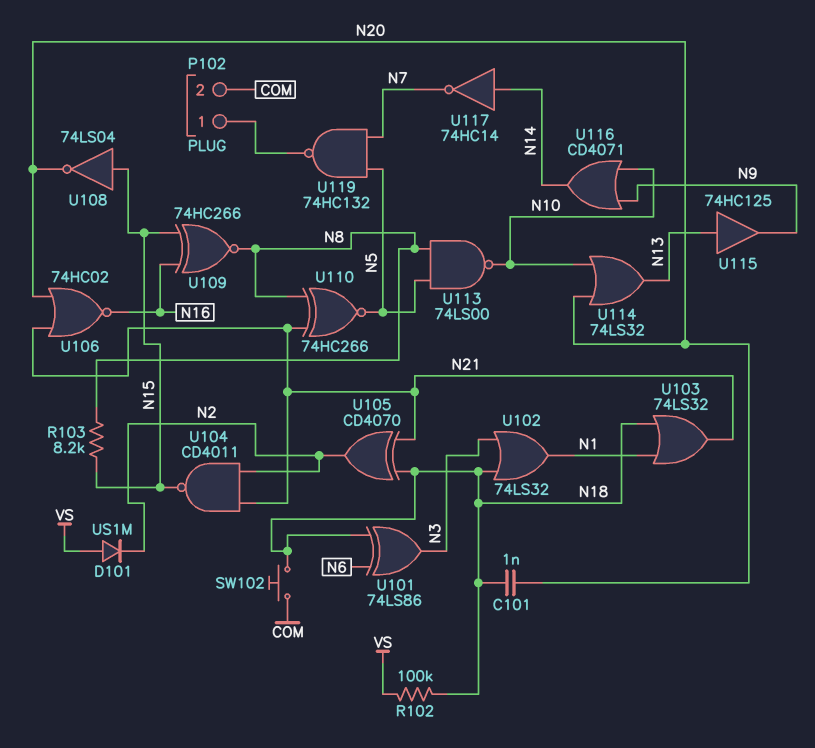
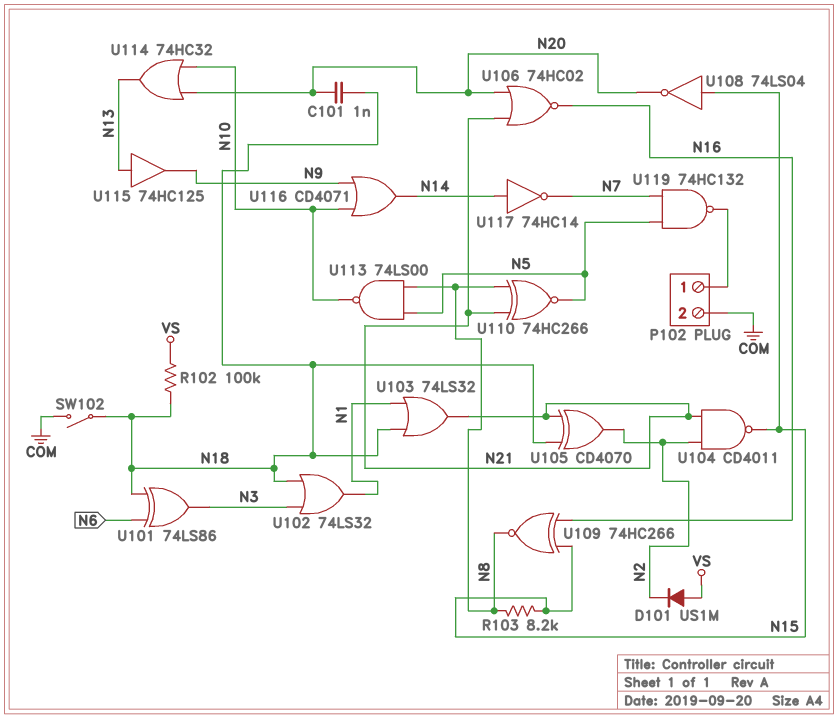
SW102: button (COM, N18) -> switch (COM, N18)
U114: OR 74LS32 (in N10, in N20, out N13) -> OR 74HC32 (in N10, in N20, out N13)

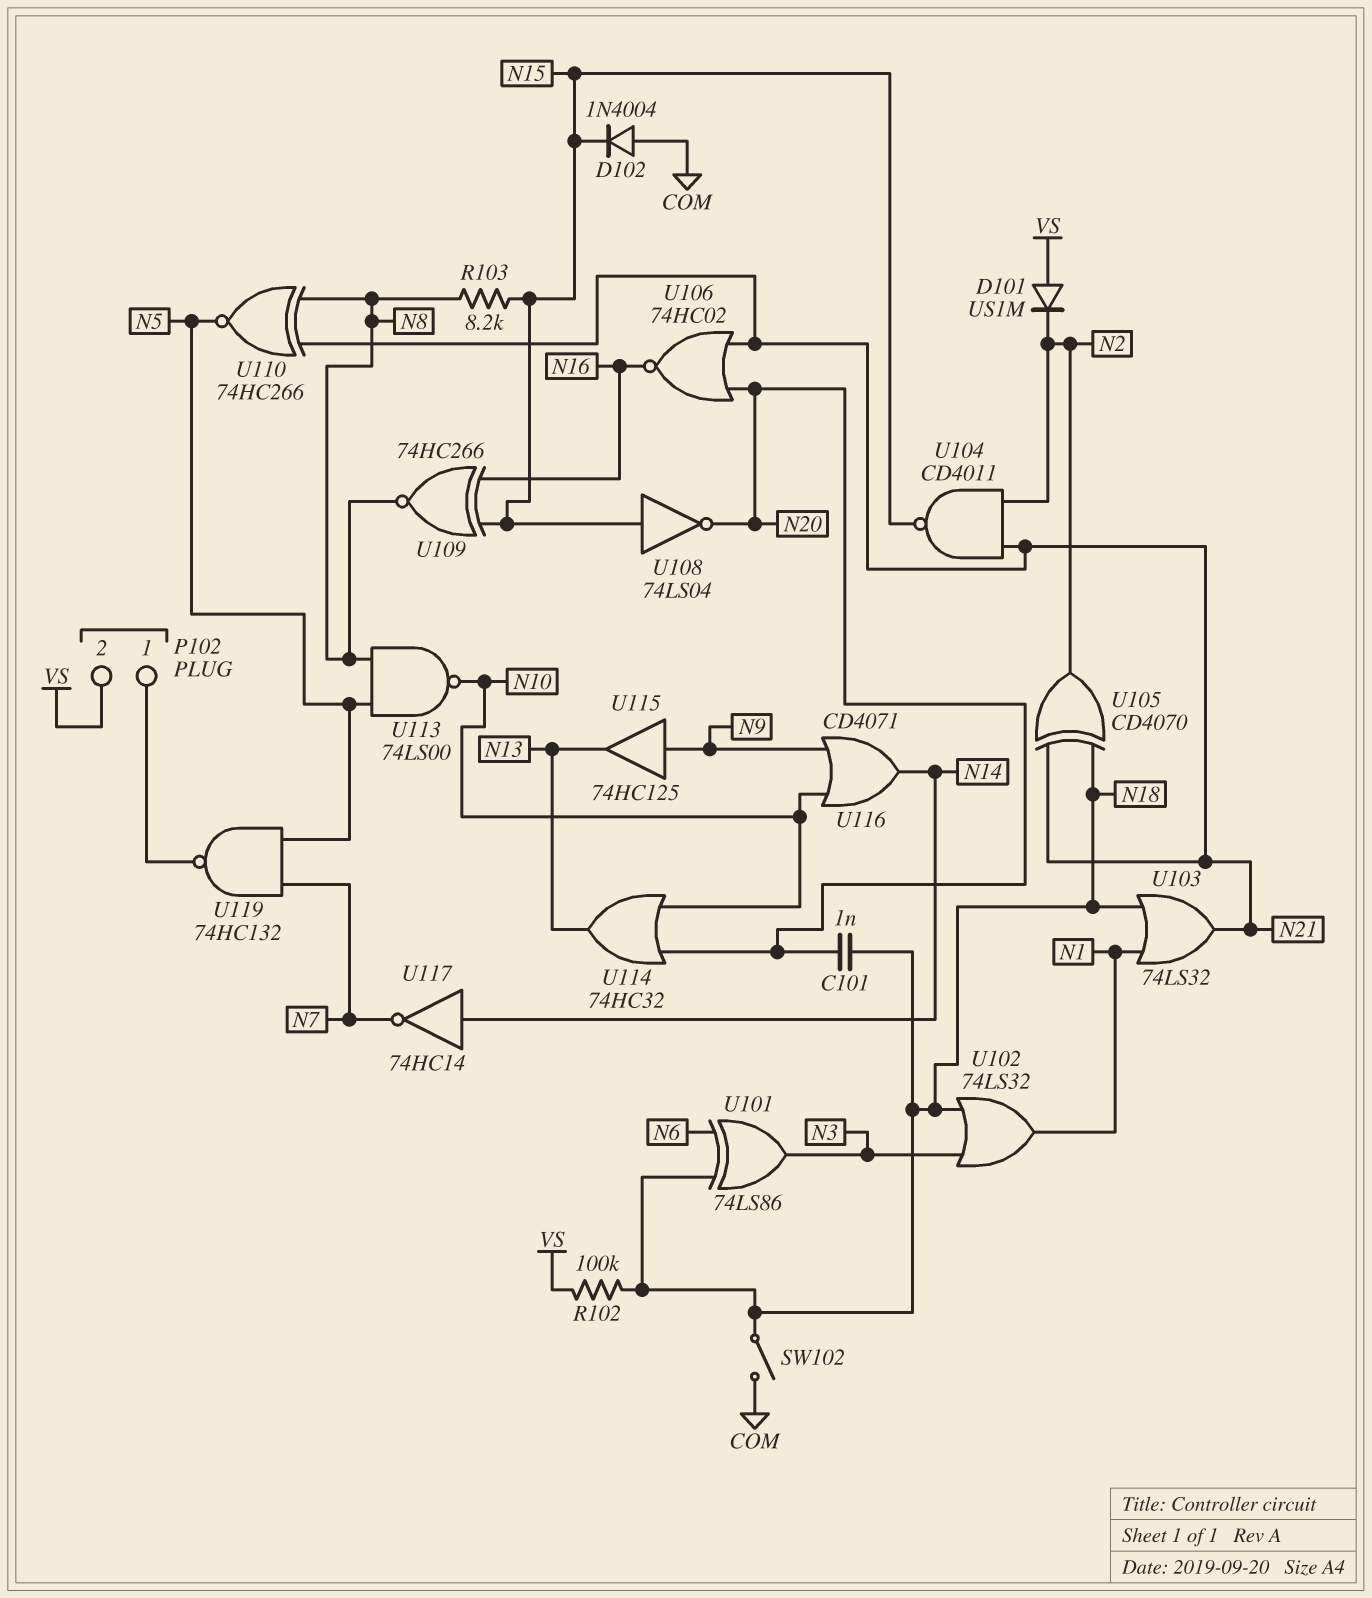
D102: none -> diode 1N4004 (A COM, K N15)
P102 pin 2: COM -> VS
U115: buffer 74HC125 (in N13, out N9) -> buffer 74HC125 (in N9, out N13)

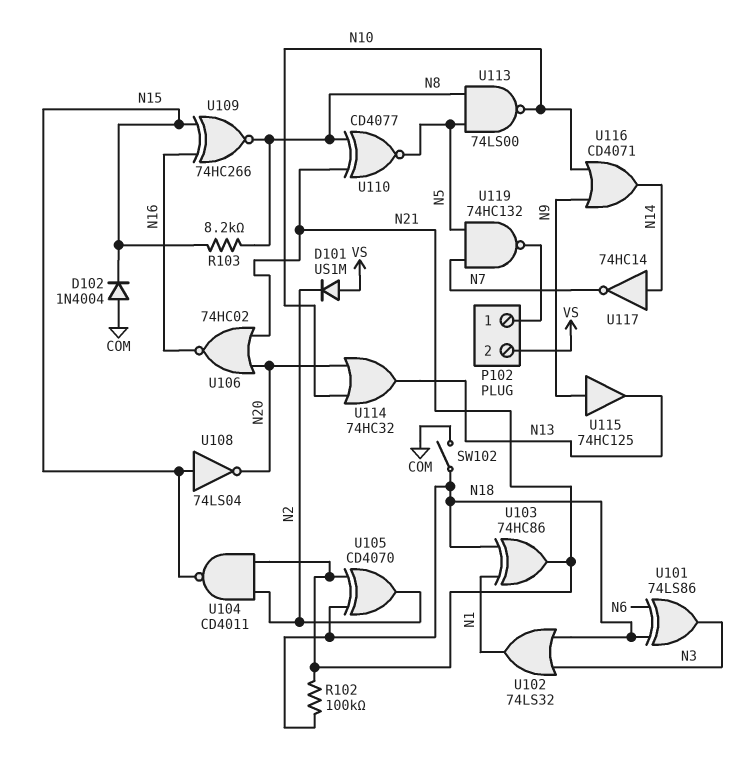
C101: 1nF (N18, N20) -> none
R102: 100k (N18, VS) -> 100k (N18, N21)
U103: OR 74LS32 (in N1, in N18, out N21) -> XOR 74HC86 (in N1, in N18, out N21)
U110: XNOR 74HC266 (in N8, in N21, out N5) -> XNOR CD4077 (in N8, in N21, out N5)

